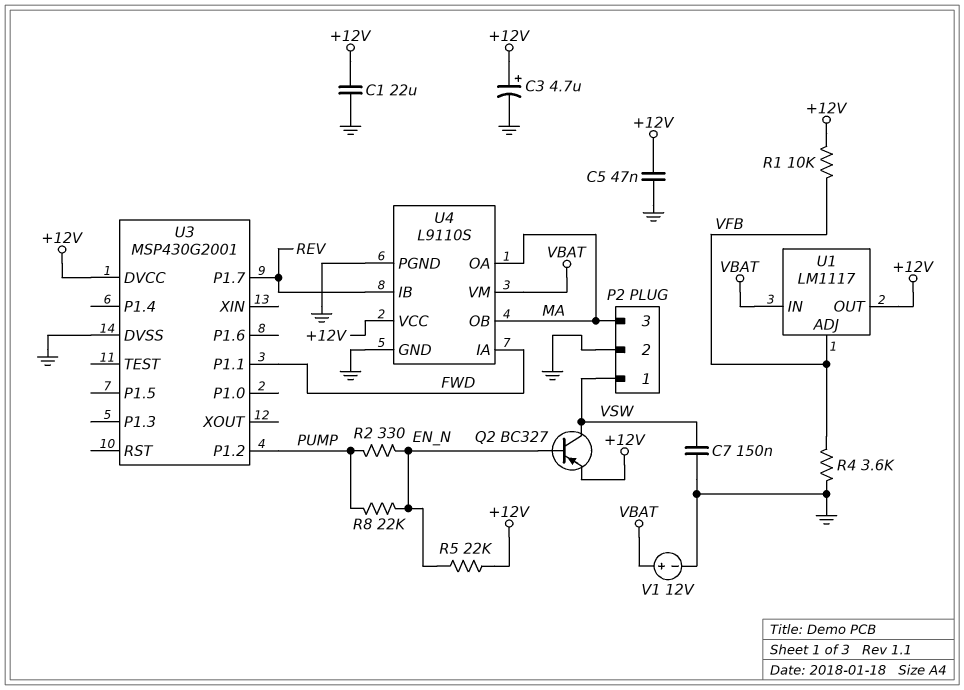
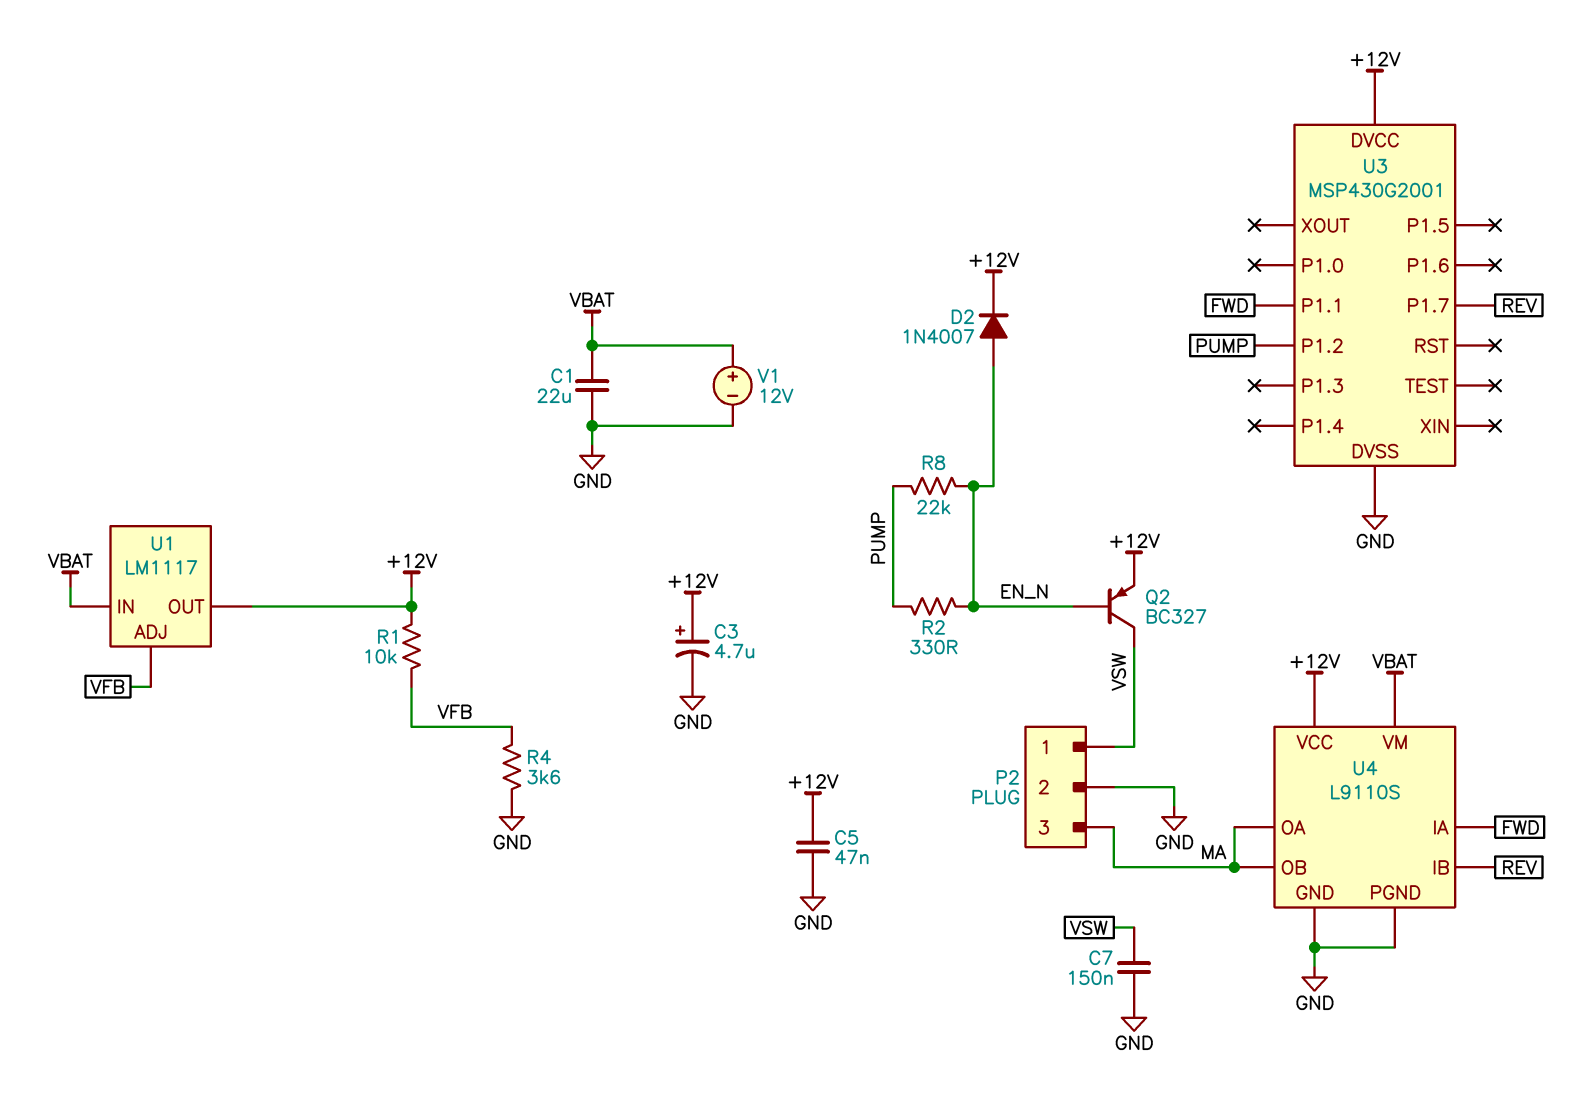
C1: 22uF (+12V, GND) -> 22uF (GND, VBAT)
D2: none -> diode 1N4007 (A EN_N, K +12V)
R5: 22k (+12V, EN_N) -> none

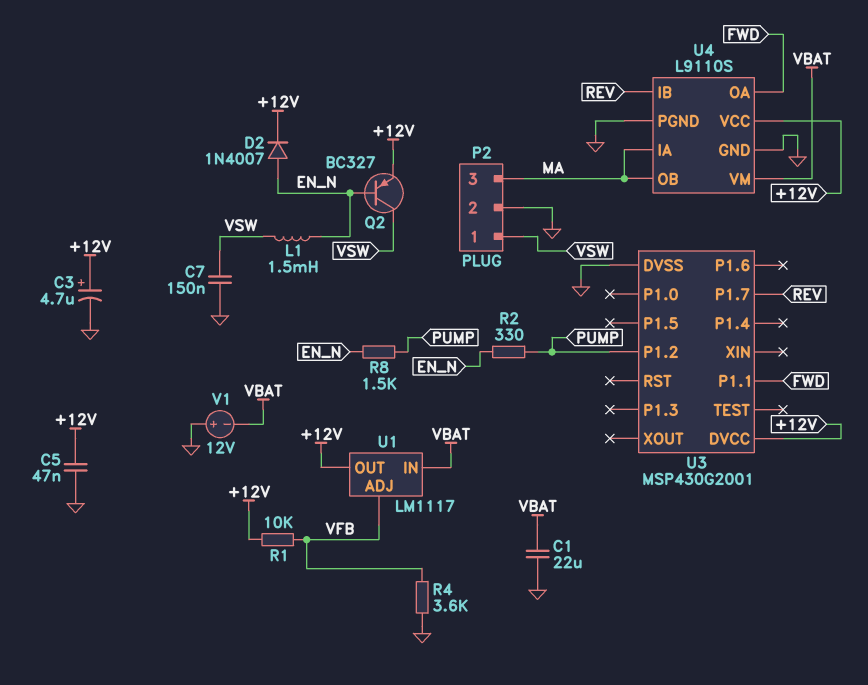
L1: none -> 1.5mH (EN_N, VSW)
R8: 22k (EN_N, PUMP) -> 1.5k (EN_N, PUMP)
U4 pin IA: FWD -> MA
U4 pin OA: MA -> FWD
V1: 12V (plus VBAT, minus GND) -> 12V (plus GND, minus VBAT)

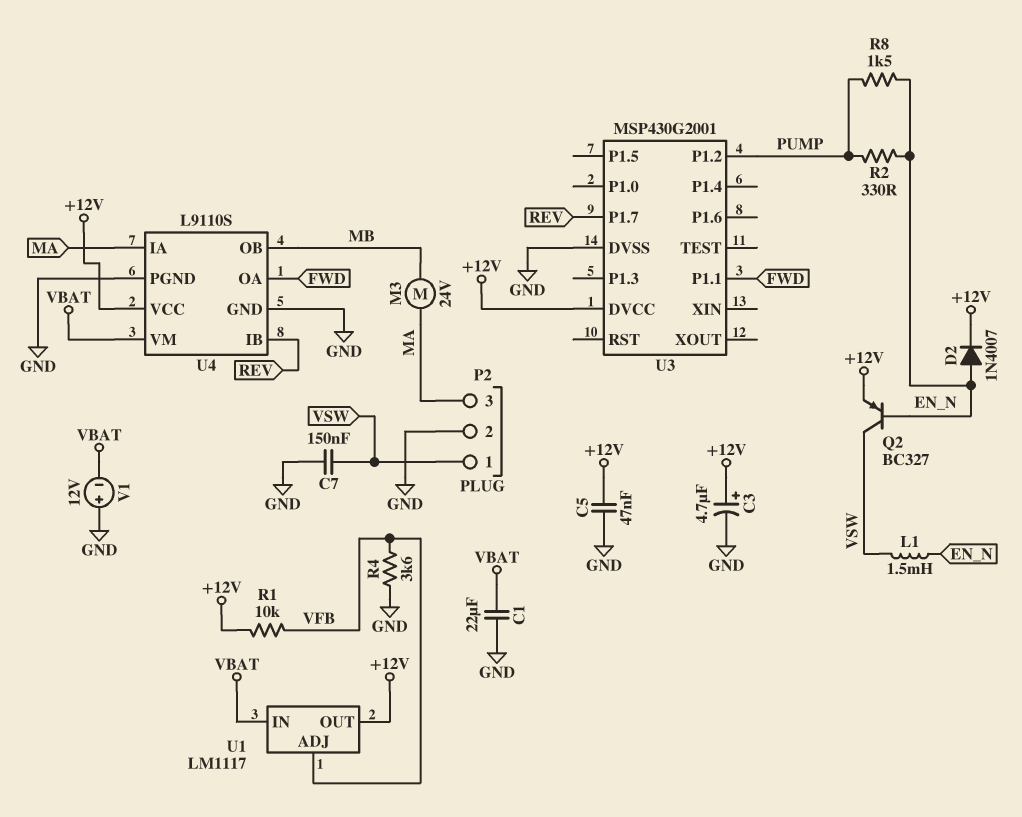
M3: none -> motor 24V (MA, MB)
U4 pin OB: MA -> MB

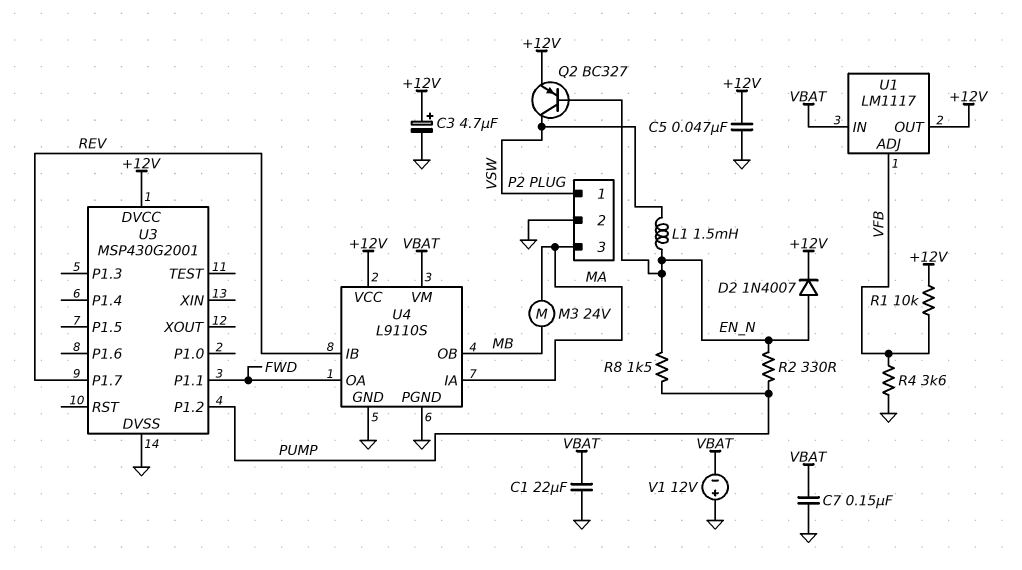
C7: 150nF (GND, VSW) -> 150nF (GND, VBAT)

